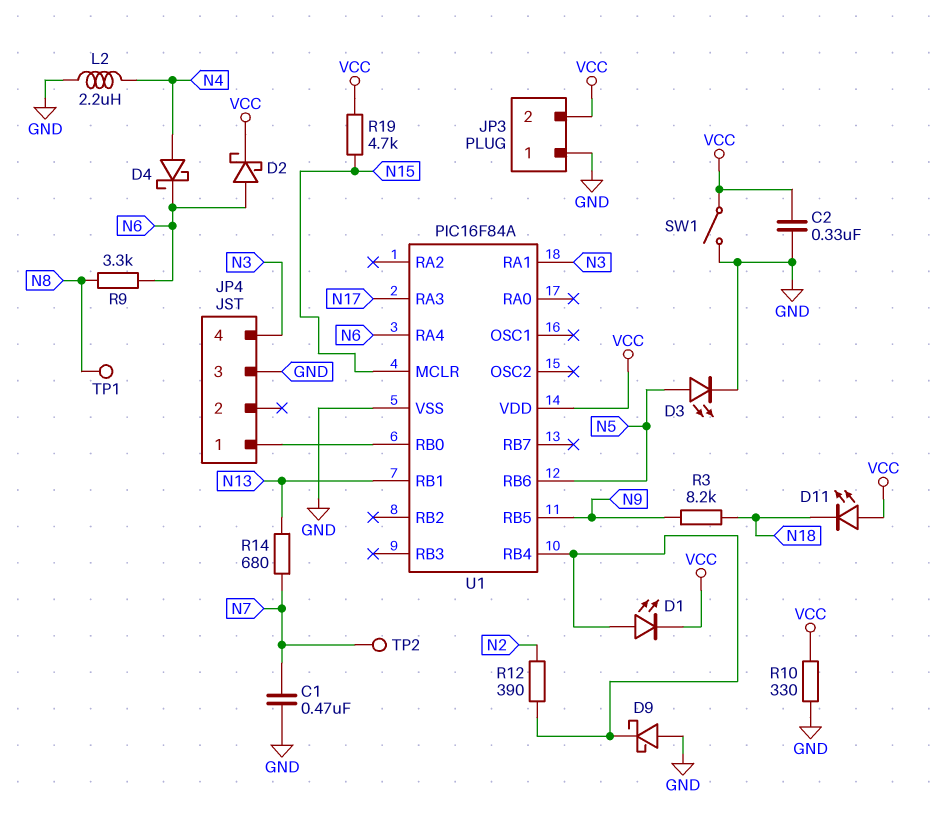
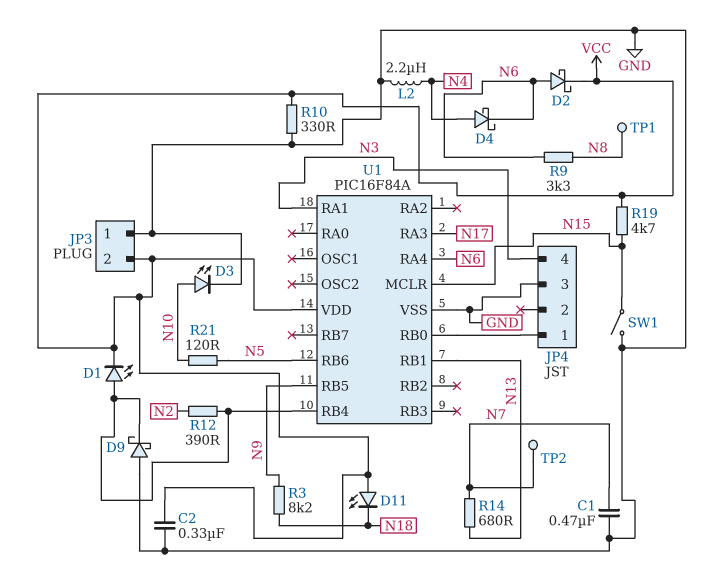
D3: LED (A N5, K GND) -> LED (A N10, K GND)
R21: none -> 120 (N5, N10)
SW1: switch (GND, VCC) -> switch (GND, N15)

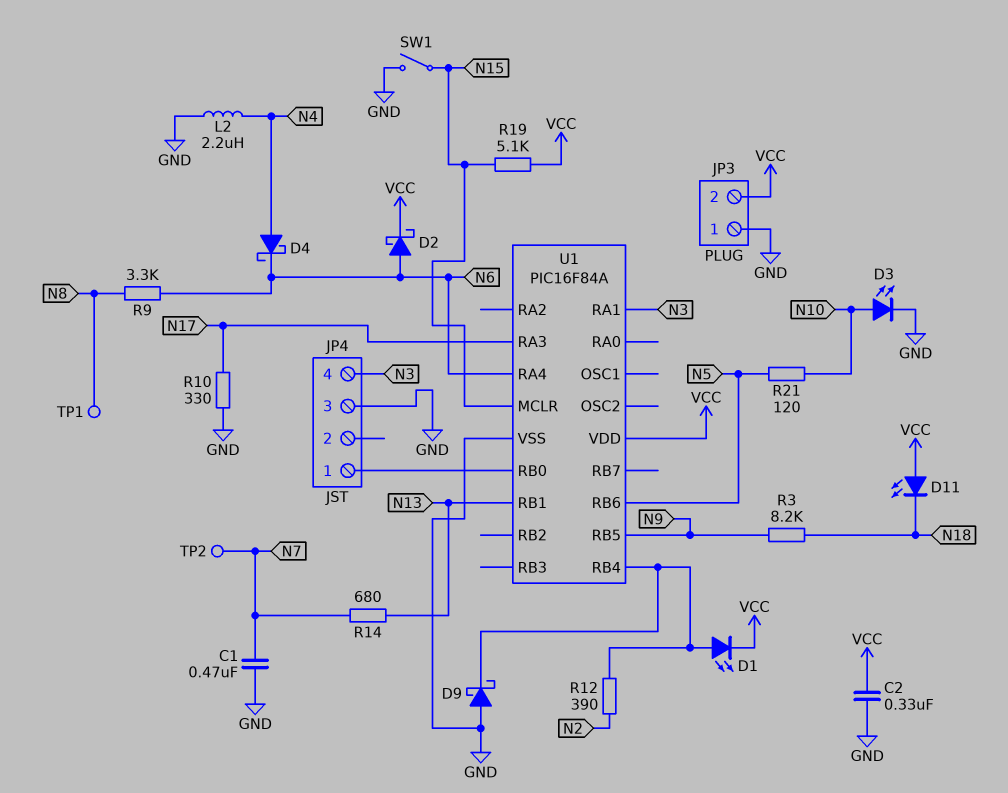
R10: 330 (GND, VCC) -> 330 (GND, N17)
R19: 4.7k (N15, VCC) -> 5.1k (N15, VCC)

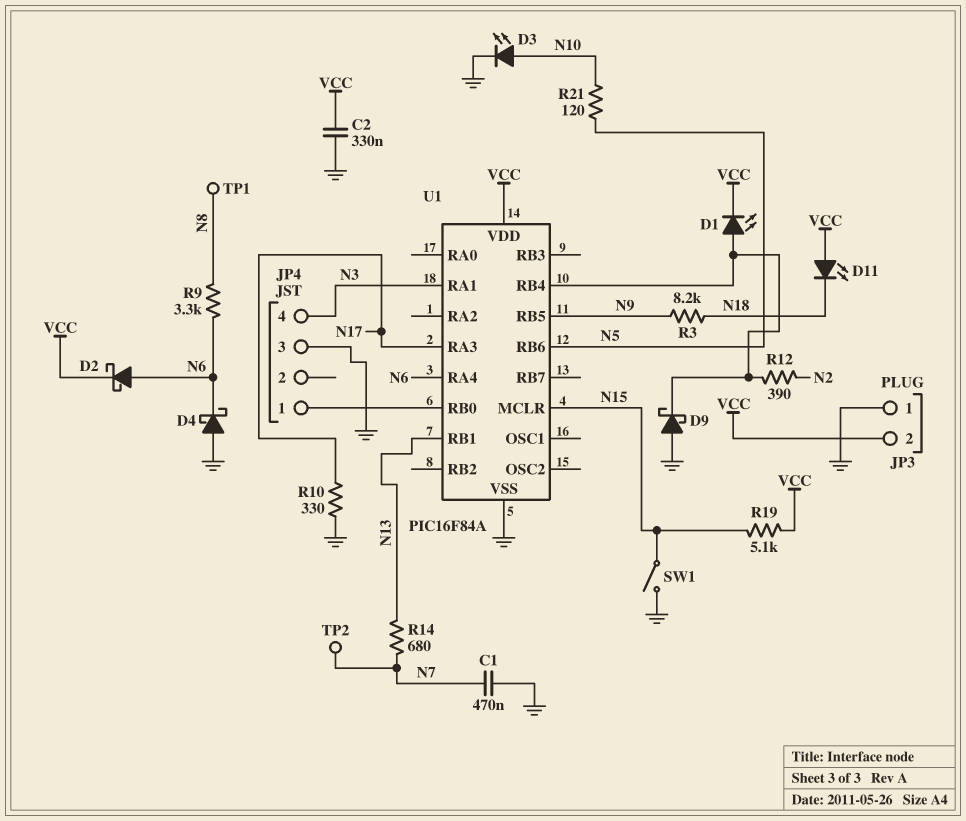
D4: schottky (A N4, K N6) -> schottky (A GND, K N6)
L2: 2.2uH (GND, N4) -> none

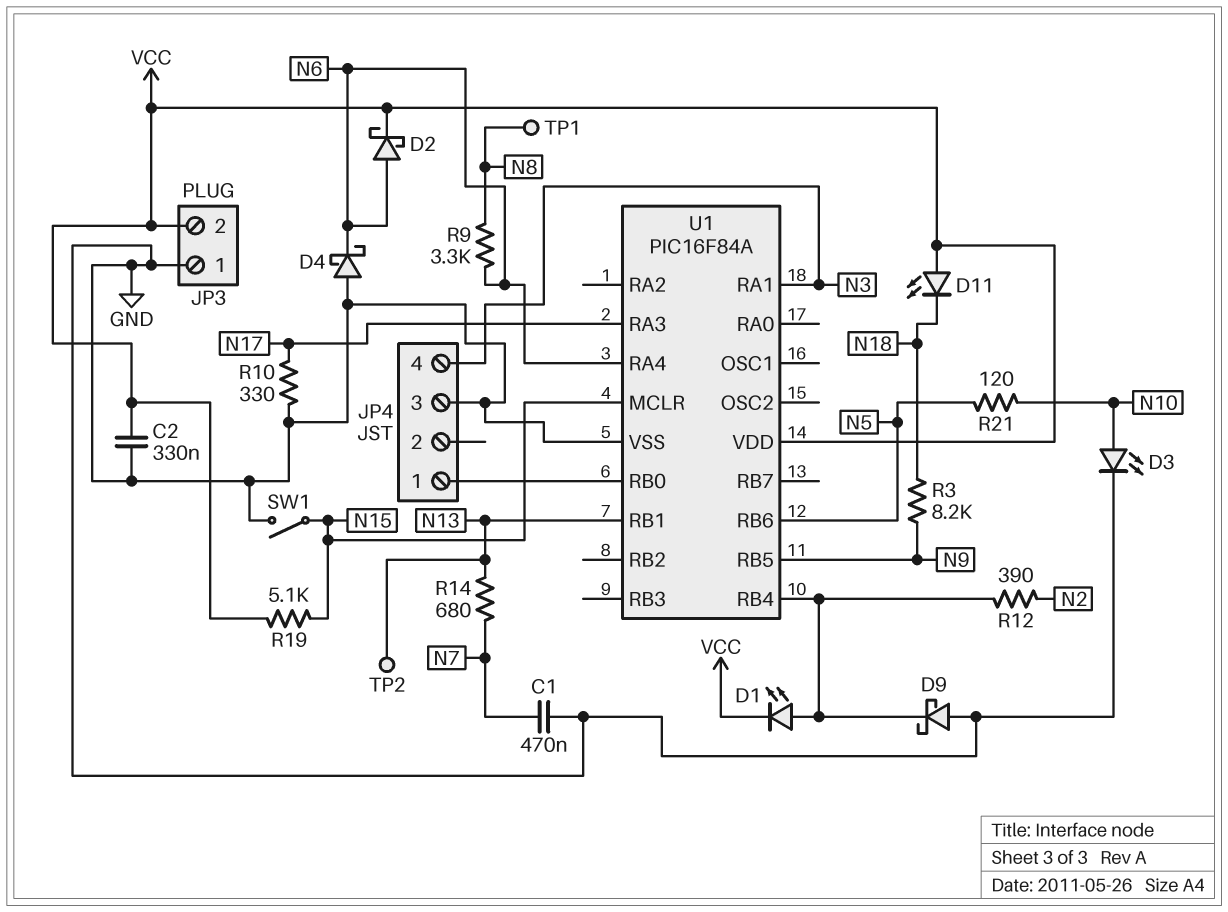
TP2: test point (N7) -> test point (N13)

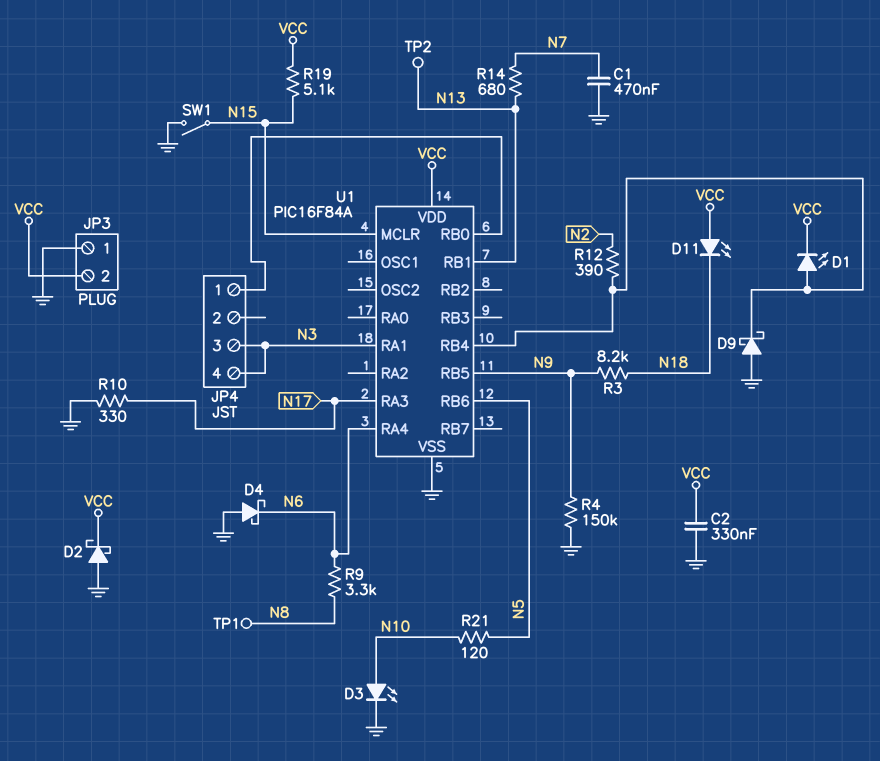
D2: schottky (A N6, K VCC) -> schottky (A GND, K VCC)
JP4 pin 3: GND -> N3
R4: none -> 150k (GND, N9)

